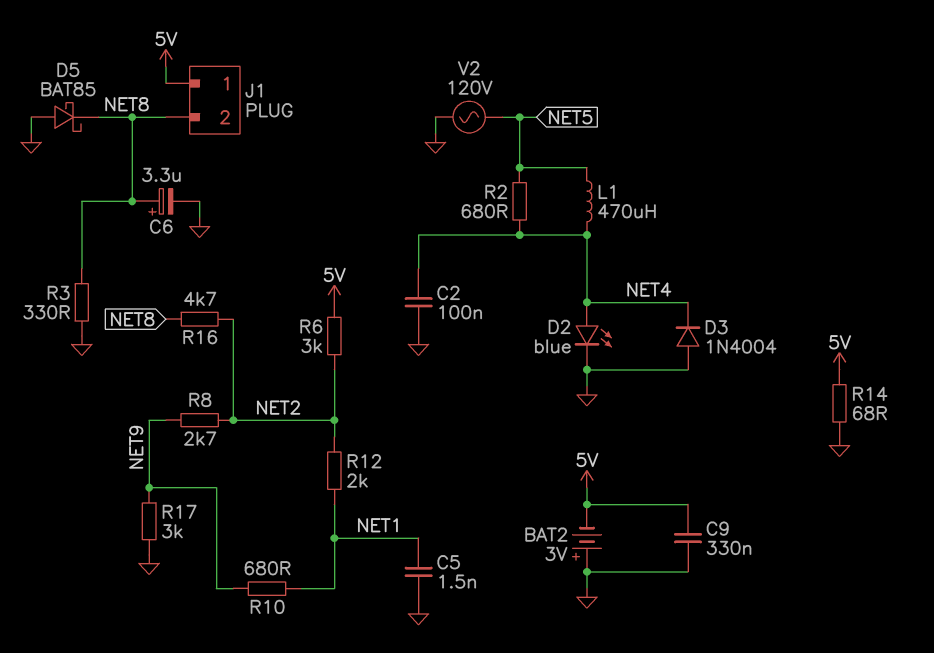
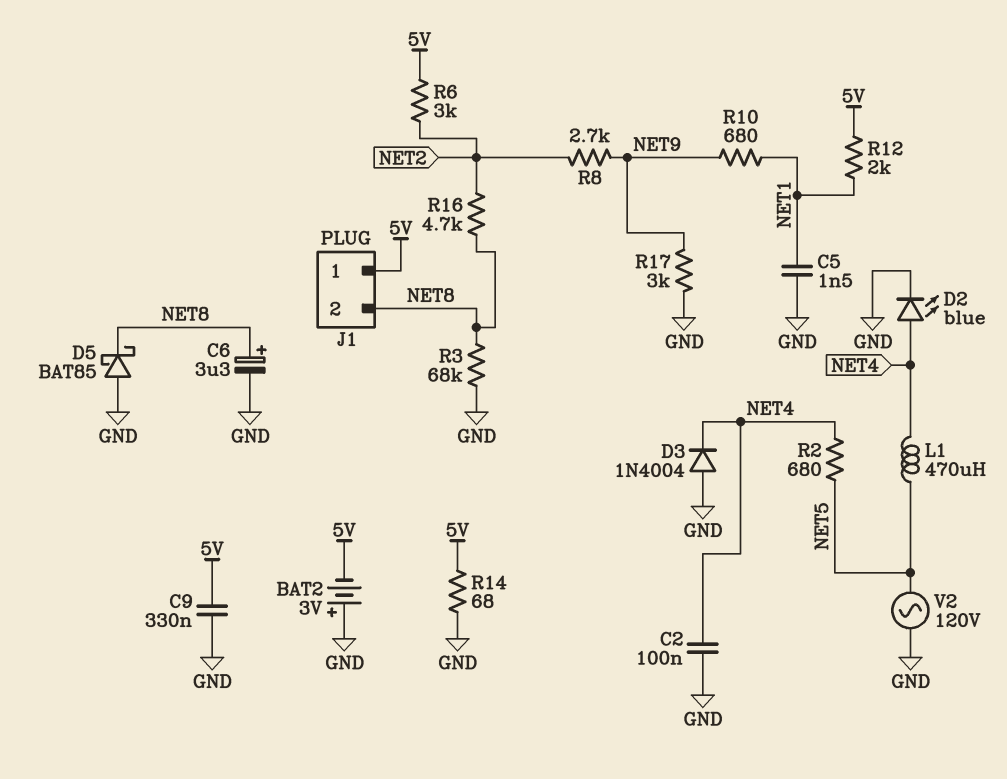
R3: 330 (GND, NET8) -> 68k (GND, NET8)
R12: 2k (NET1, NET2) -> 2k (5V, NET1)

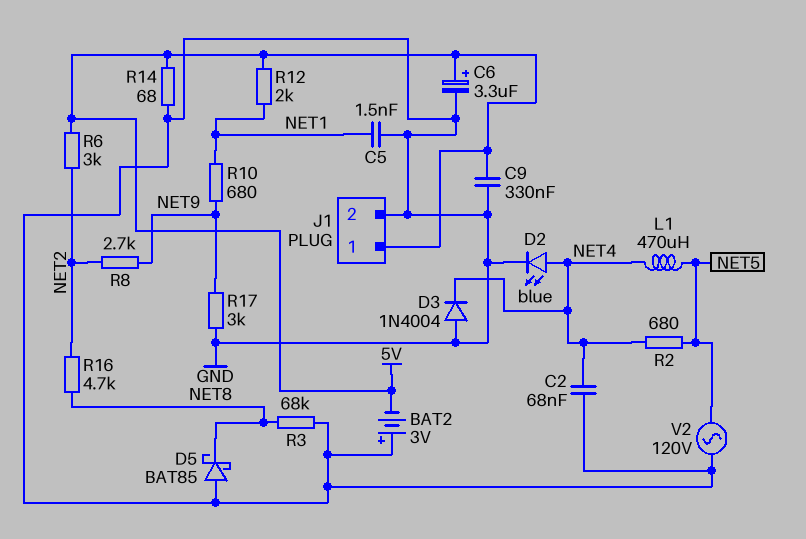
C2: 100nF (GND, NET4) -> 68nF (GND, NET4)
C6: 3.3uF (plus NET8, minus GND) -> 3.3uF (plus 5V, minus GND)
J1 pin 2: NET8 -> GND

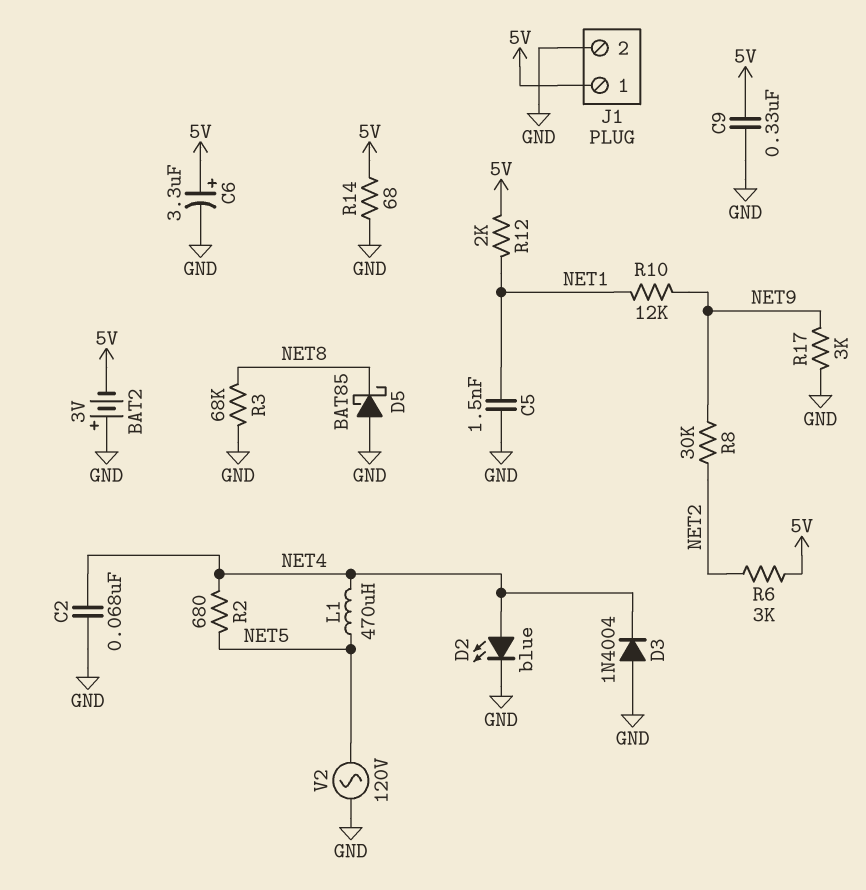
R8: 2.7k (NET2, NET9) -> 30k (NET2, NET9)
R10: 680 (NET1, NET9) -> 12k (NET1, NET9)
R16: 4.7k (NET2, NET8) -> none

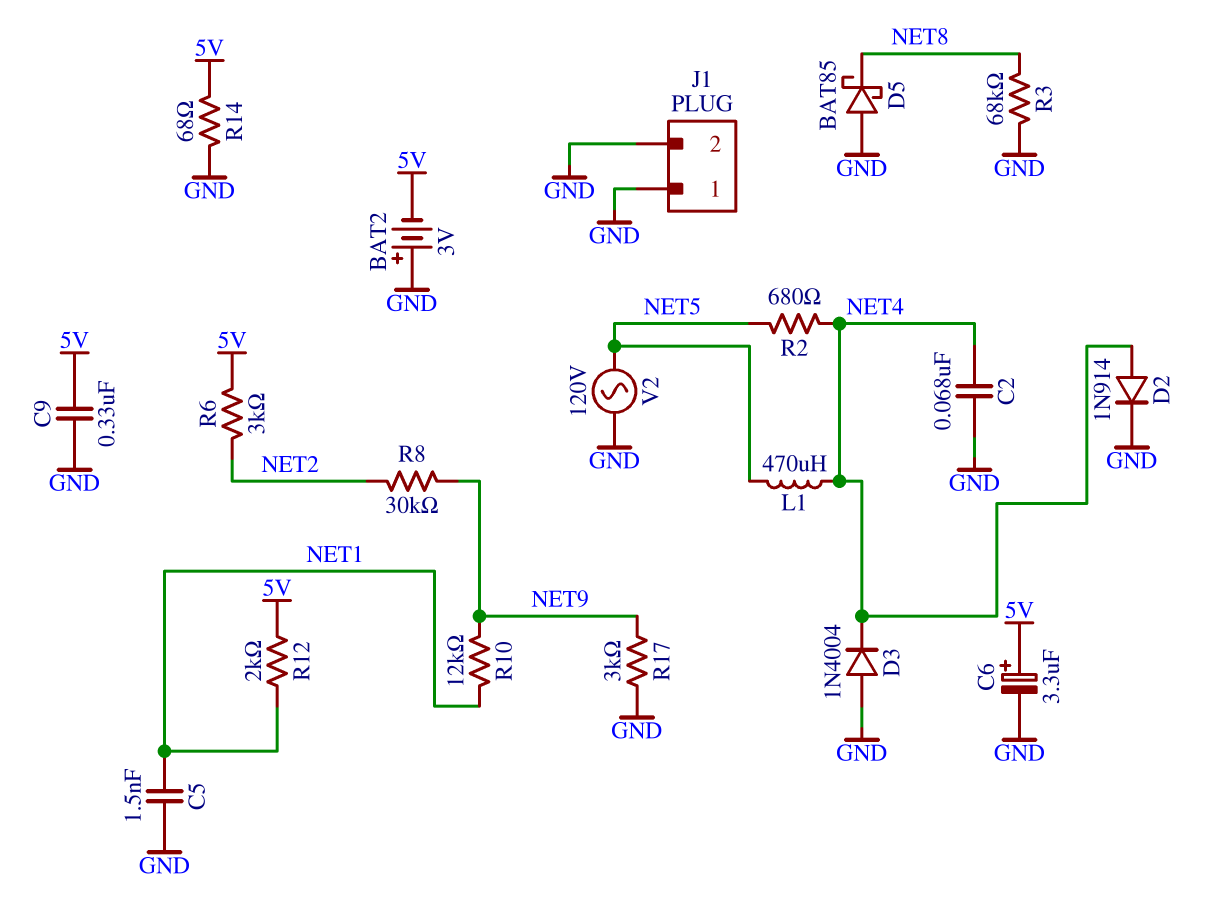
D2: LED blue (A NET4, K GND) -> diode 1N914 (A NET4, K GND)
J1 pin 1: 5V -> GND

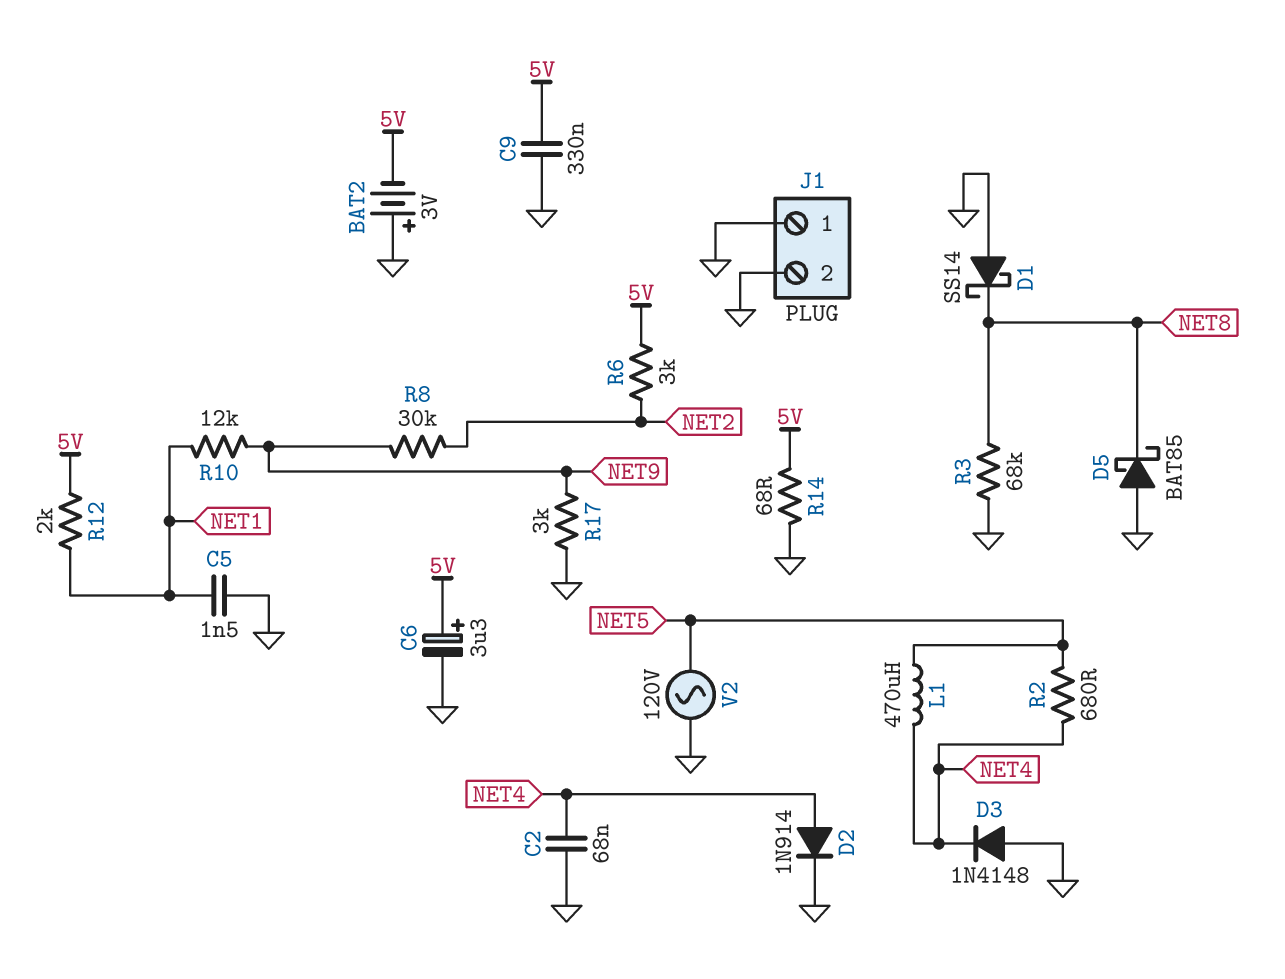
D1: none -> schottky SS14 (A GND, K NET8)
D3: diode 1N4004 (A GND, K NET4) -> diode 1N4148 (A GND, K NET4)

